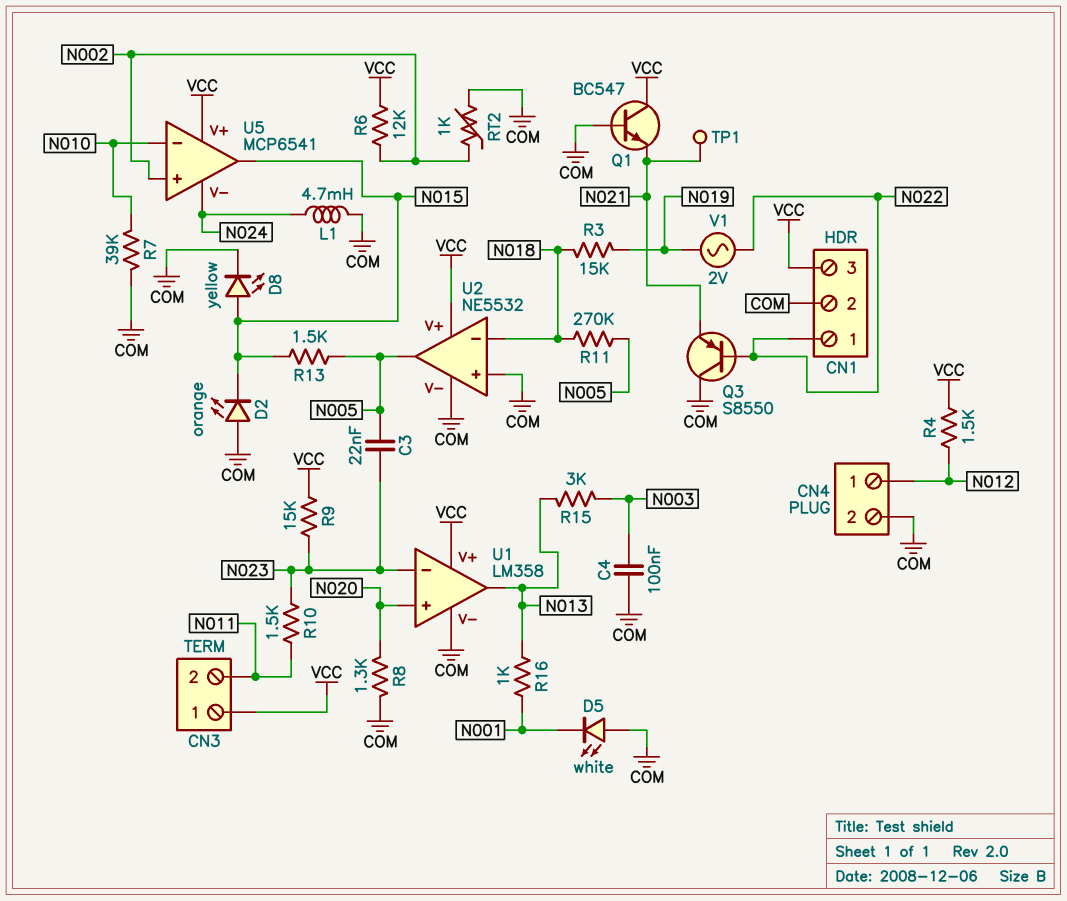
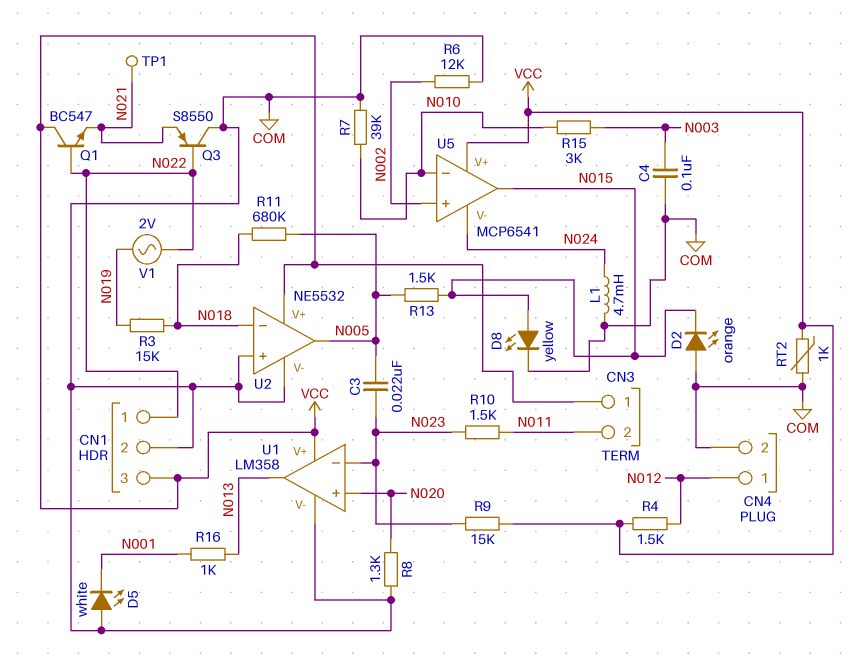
Q1: NPN BC547 (B COM, C VCC, E N021) -> NPN BC547 (B N022, C VCC, E N021)
R6: 12k (N002, VCC) -> 12k (COM, N002)
R11: 270k (N005, N018) -> 680k (N005, N018)
R15: 3k (N003, N013) -> 3k (N003, N010)
RT2: 1k (COM, N002) -> 1k (COM, VCC)

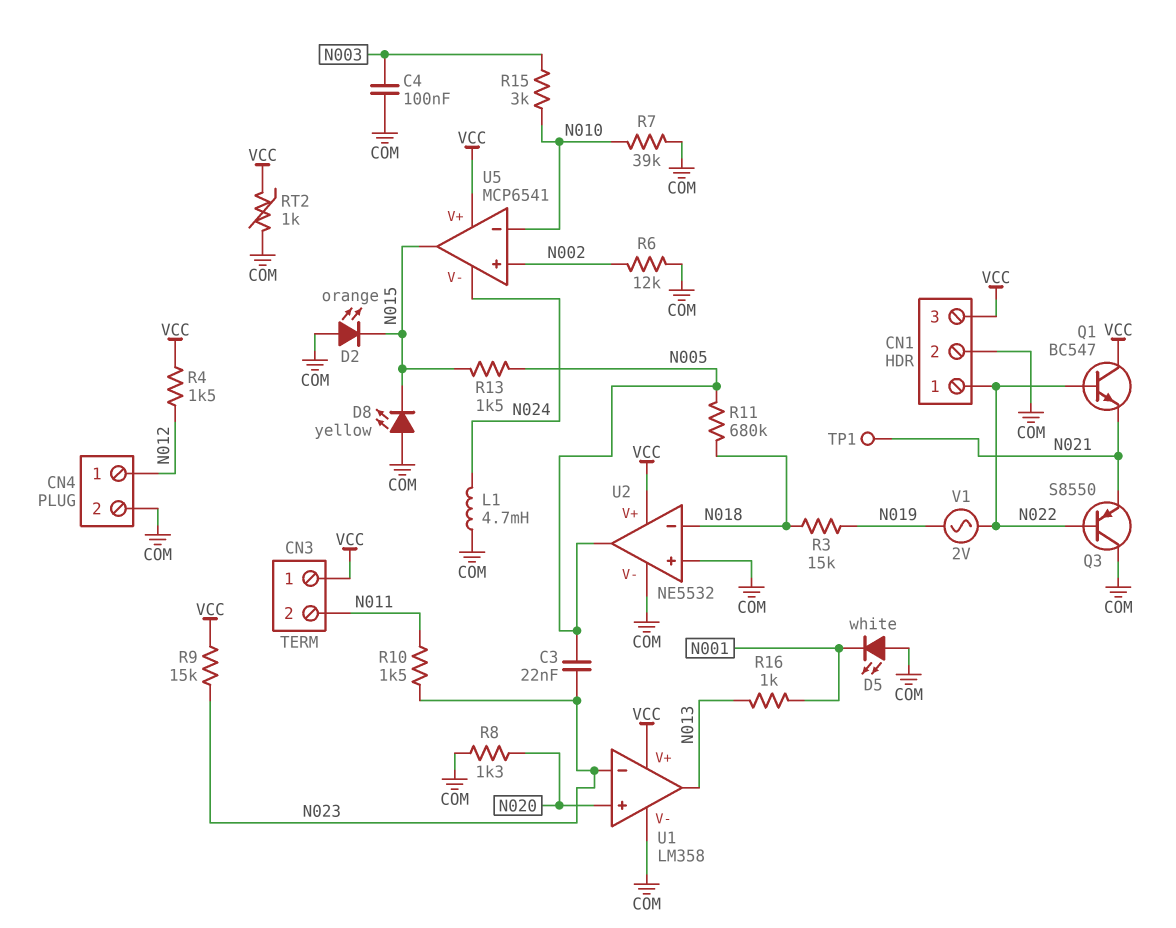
D8: LED yellow (A N015, K COM) -> LED yellow (A COM, K N015)

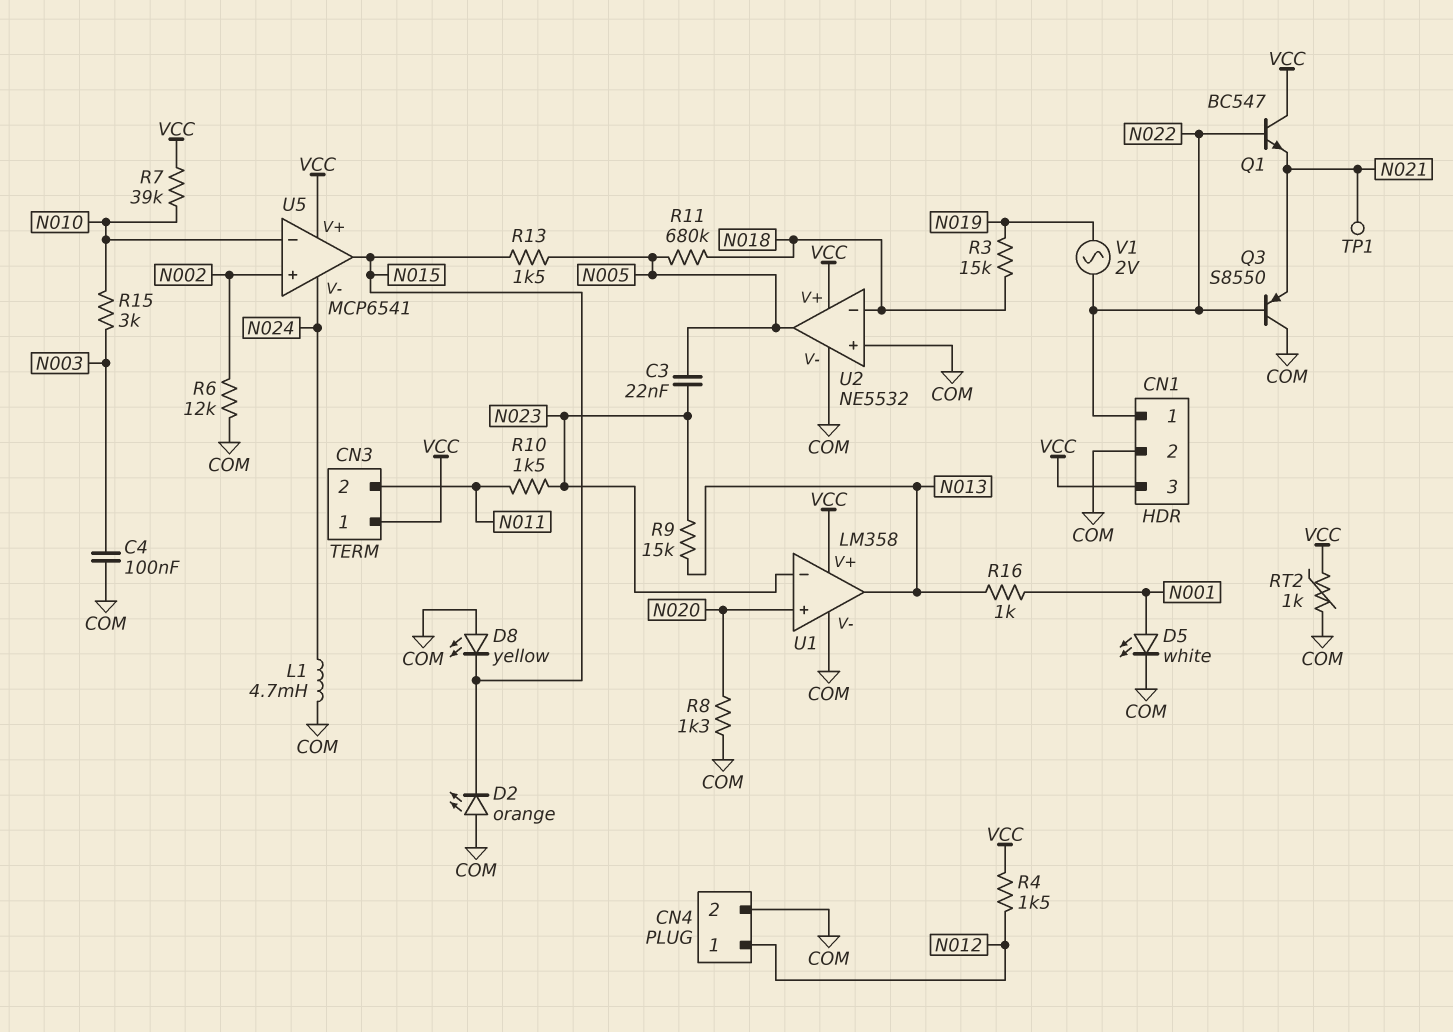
D5: LED white (A COM, K N001) -> LED white (A N001, K COM)
R7: 39k (COM, N010) -> 39k (N010, VCC)
R9: 15k (N023, VCC) -> 15k (N013, N023)

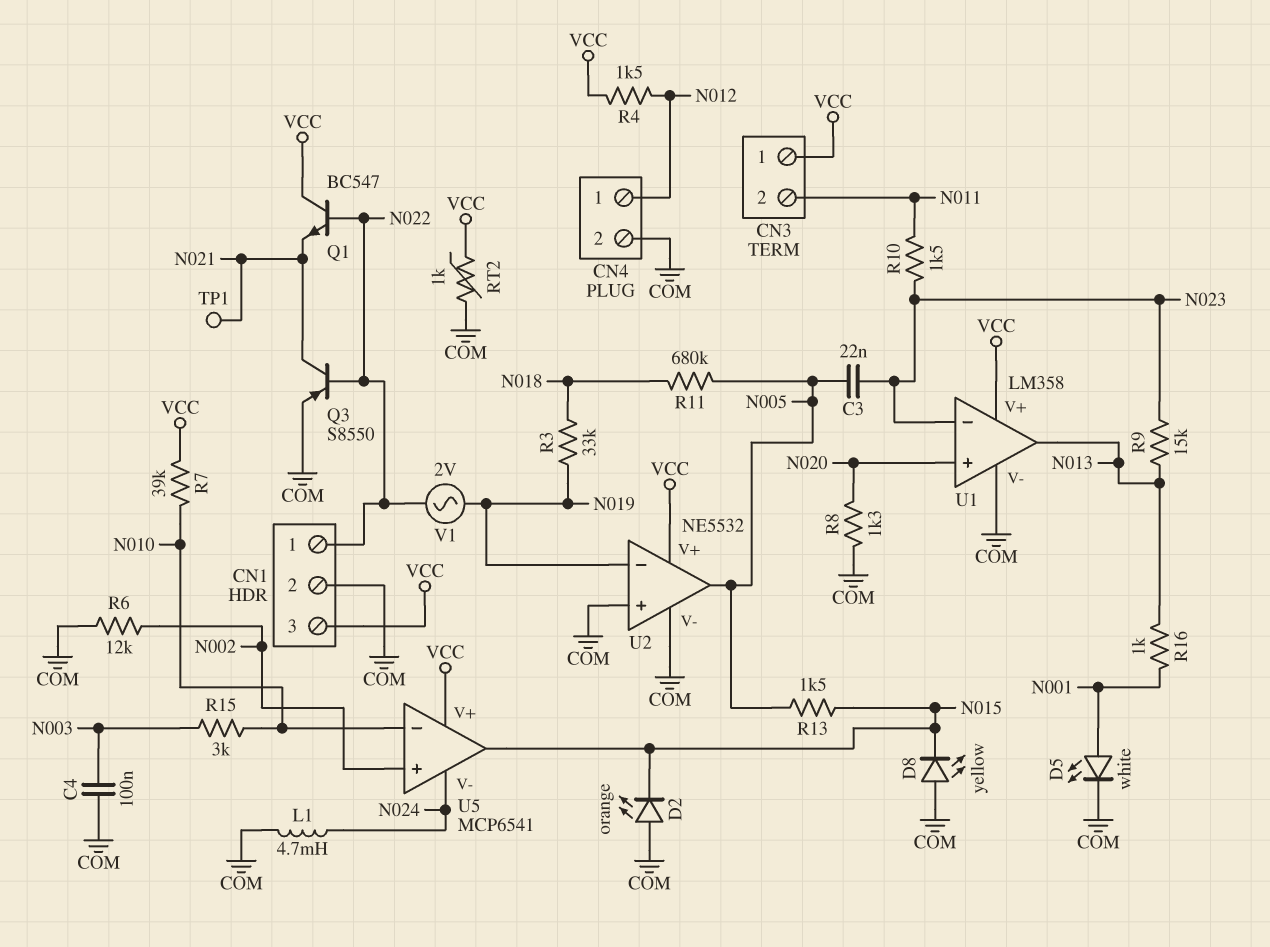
Q3: PNP S8550 (B N022, C COM, E N021) -> PNP S8550 (B N022, C N021, E COM)
R3: 15k (N018, N019) -> 33k (N018, N019)
U2 pin in-: N018 -> N019

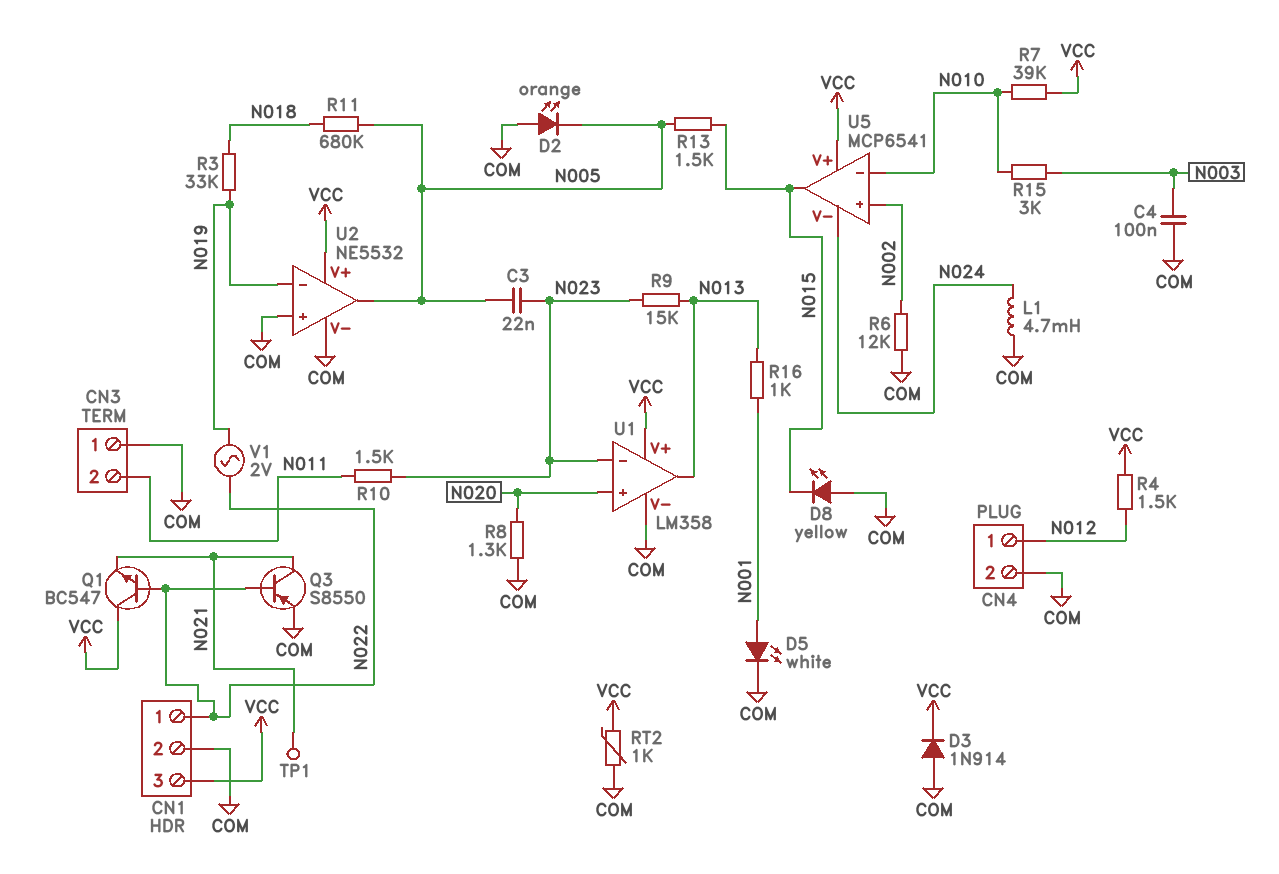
CN3 pin 1: VCC -> COM
D2: LED orange (A COM, K N015) -> LED orange (A COM, K N005)
D3: none -> diode 1N914 (A COM, K VCC)

